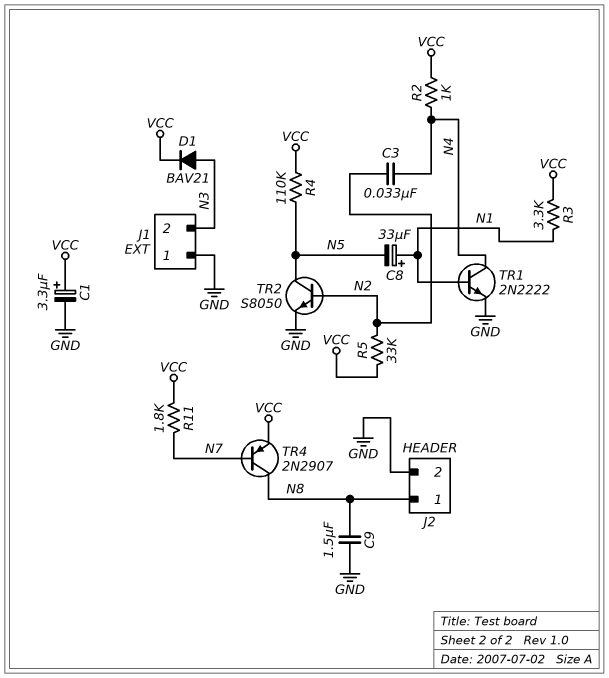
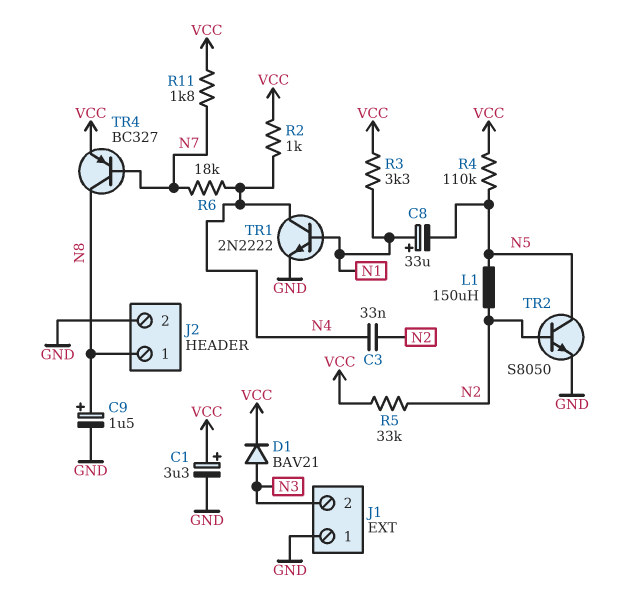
C9: 1.5uF (GND, N8) -> 1.5uF (plus N8, minus GND)
L1: none -> 150uH (N2, N5)
R6: none -> 18k (N4, N7)
TR4: PNP 2N2907 (B N7, C N8, E VCC) -> PNP BC327 (B N7, C N8, E VCC)

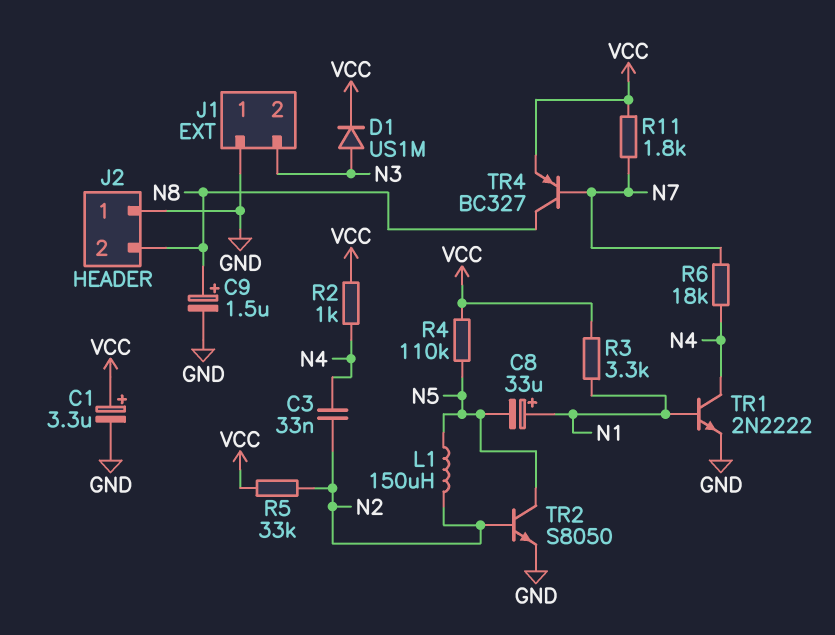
D1: diode BAV21 (A N3, K VCC) -> diode US1M (A N3, K VCC)
J2 pin 1: N8 -> GND
J2 pin 2: GND -> N8

